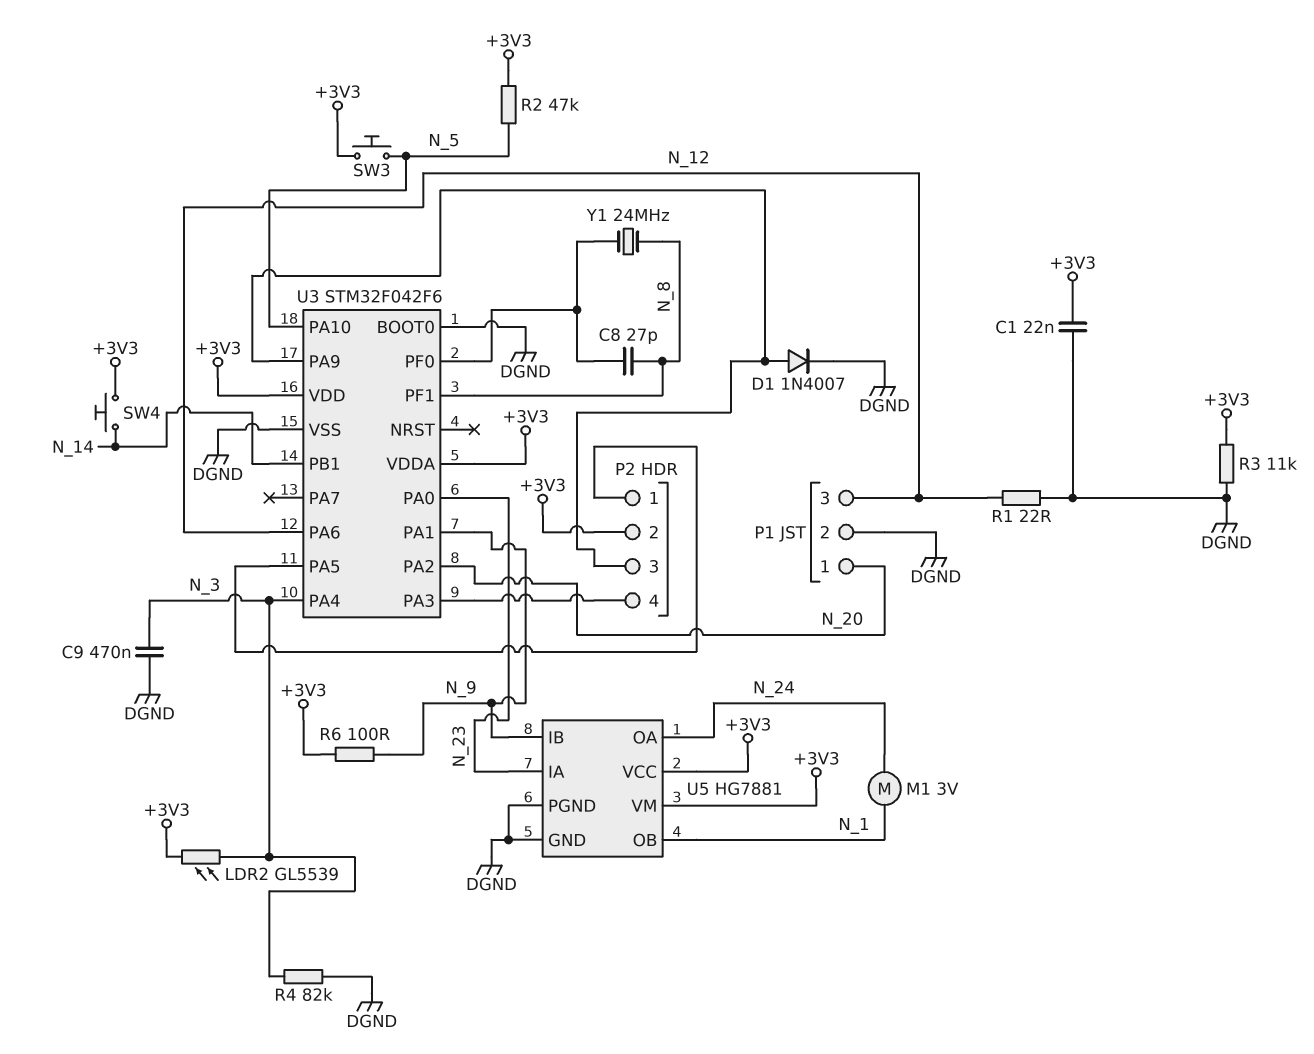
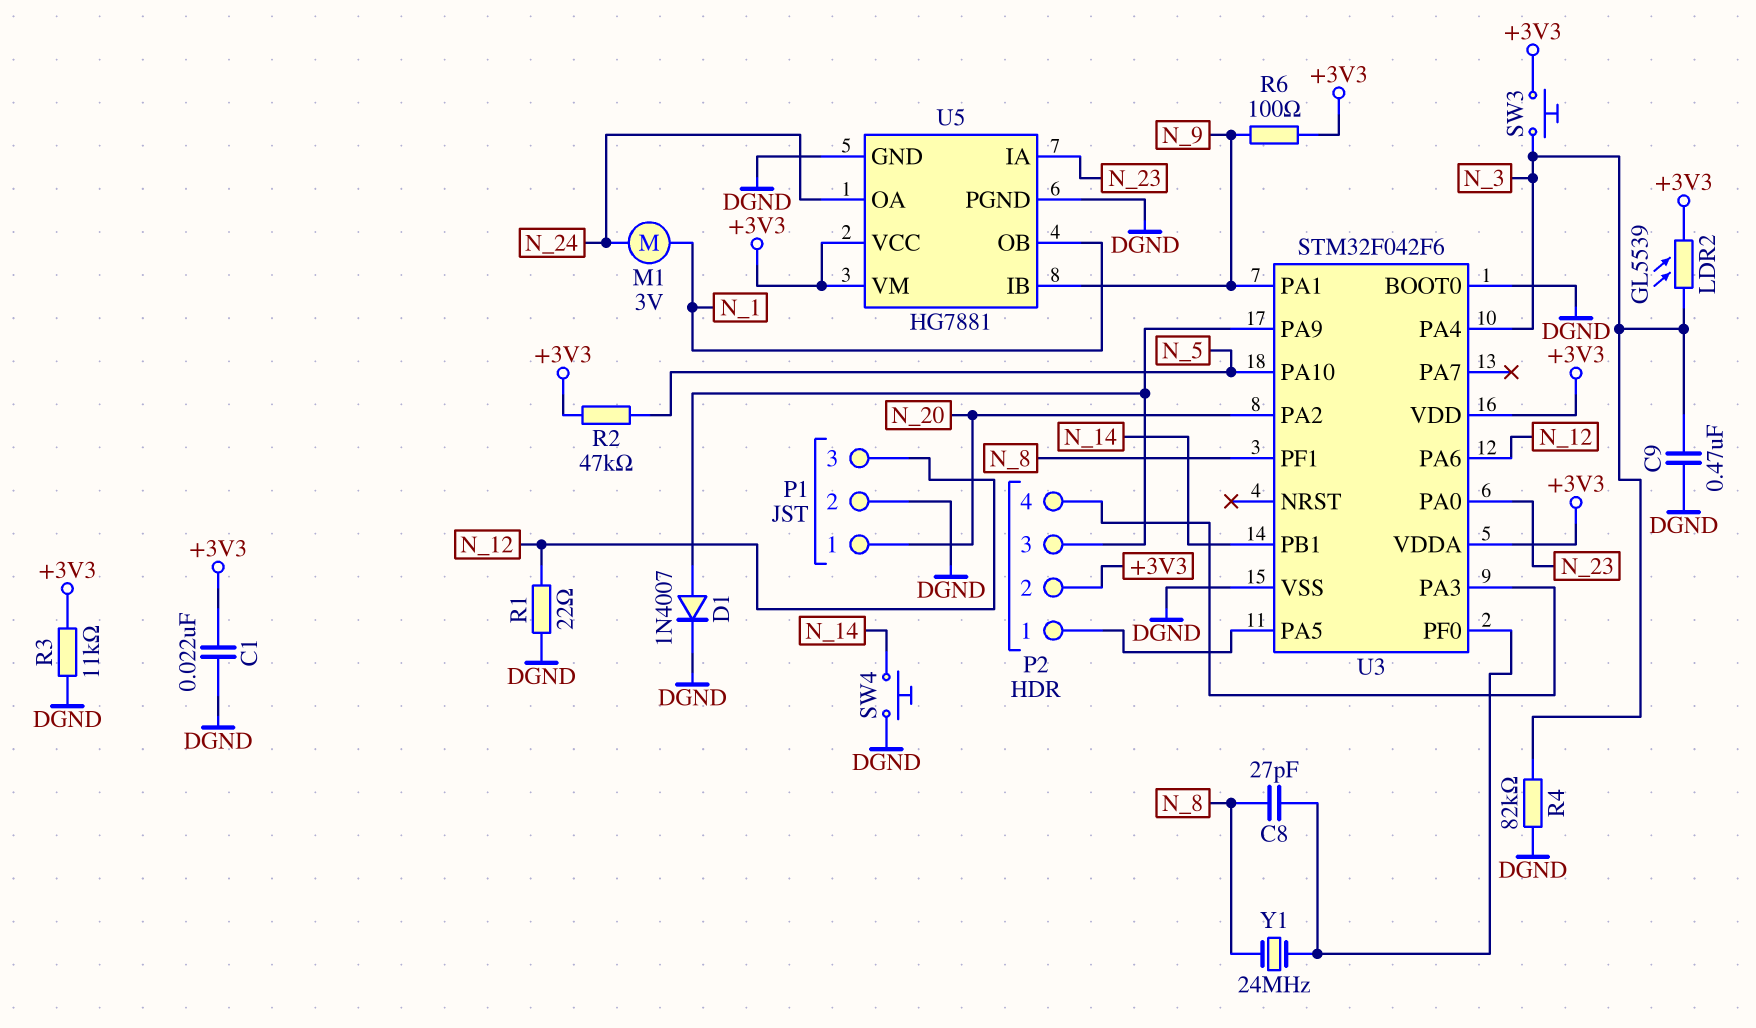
SW3: button (+3V3, N_5) -> button (+3V3, N_3)
SW4: button (+3V3, N_14) -> button (DGND, N_14)

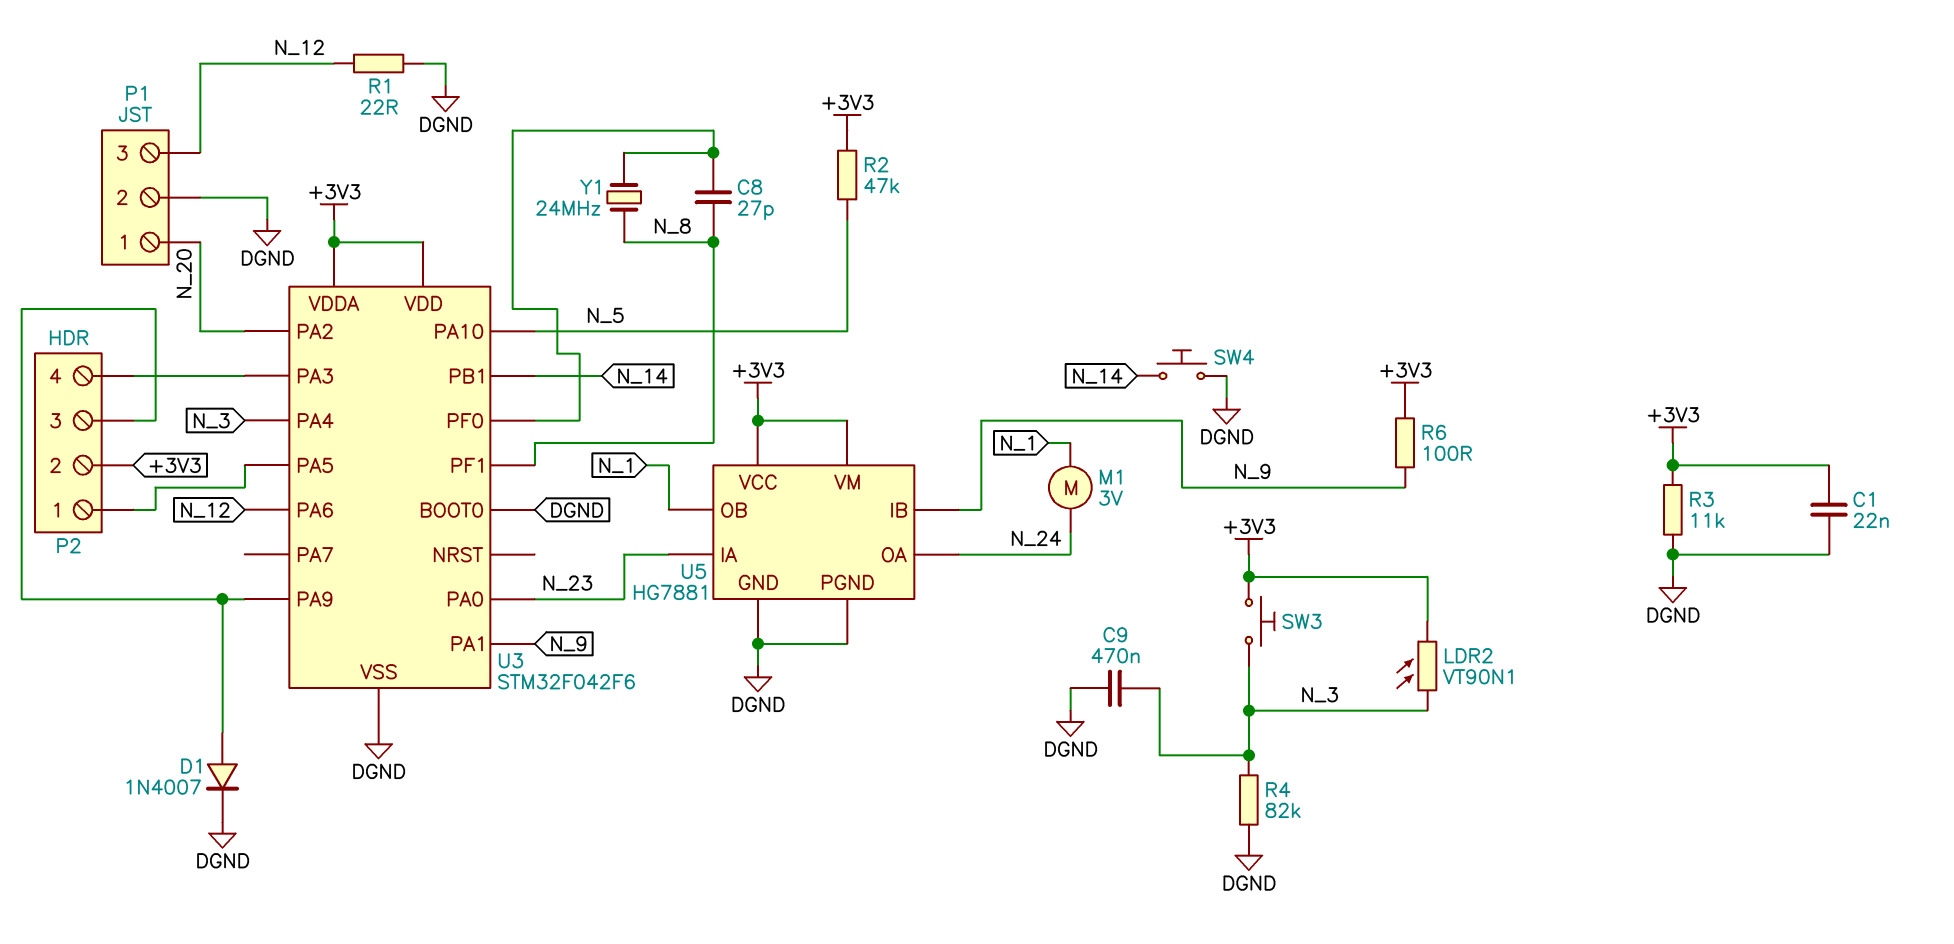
LDR2: GL5539 (+3V3, N_3) -> VT90N1 (+3V3, N_3)

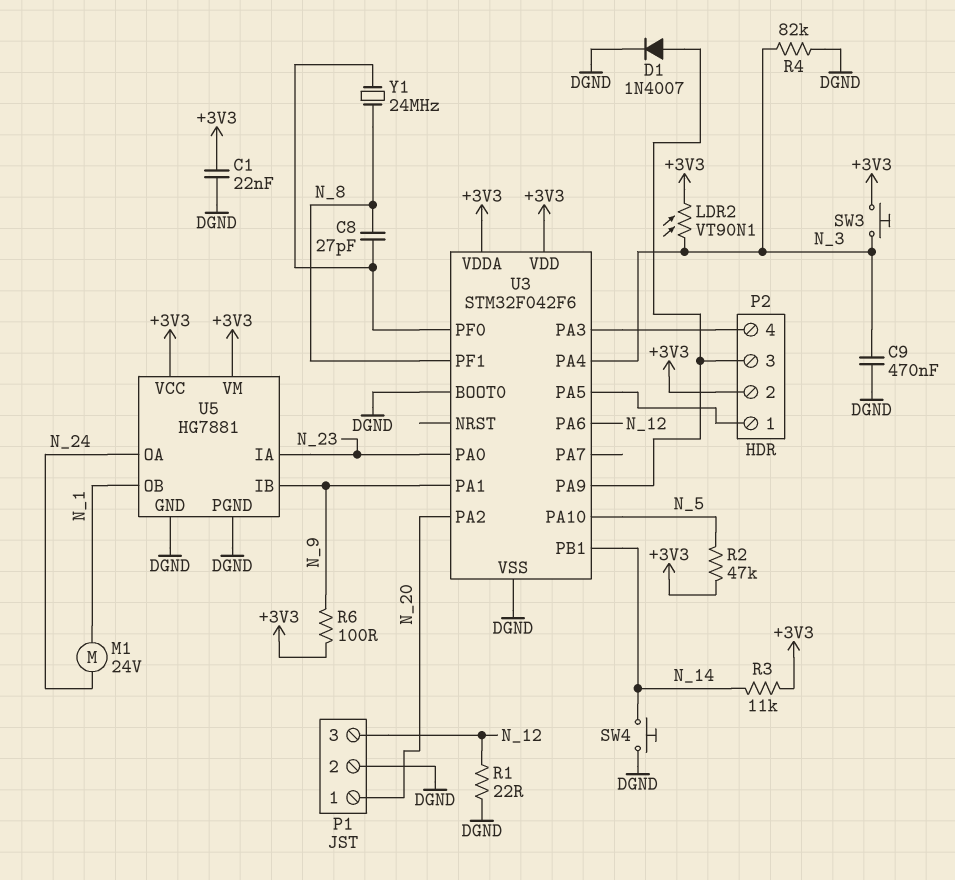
M1: motor 3V (N_1, N_24) -> motor 24V (N_1, N_24)
R3: 11k (+3V3, DGND) -> 11k (+3V3, N_14)

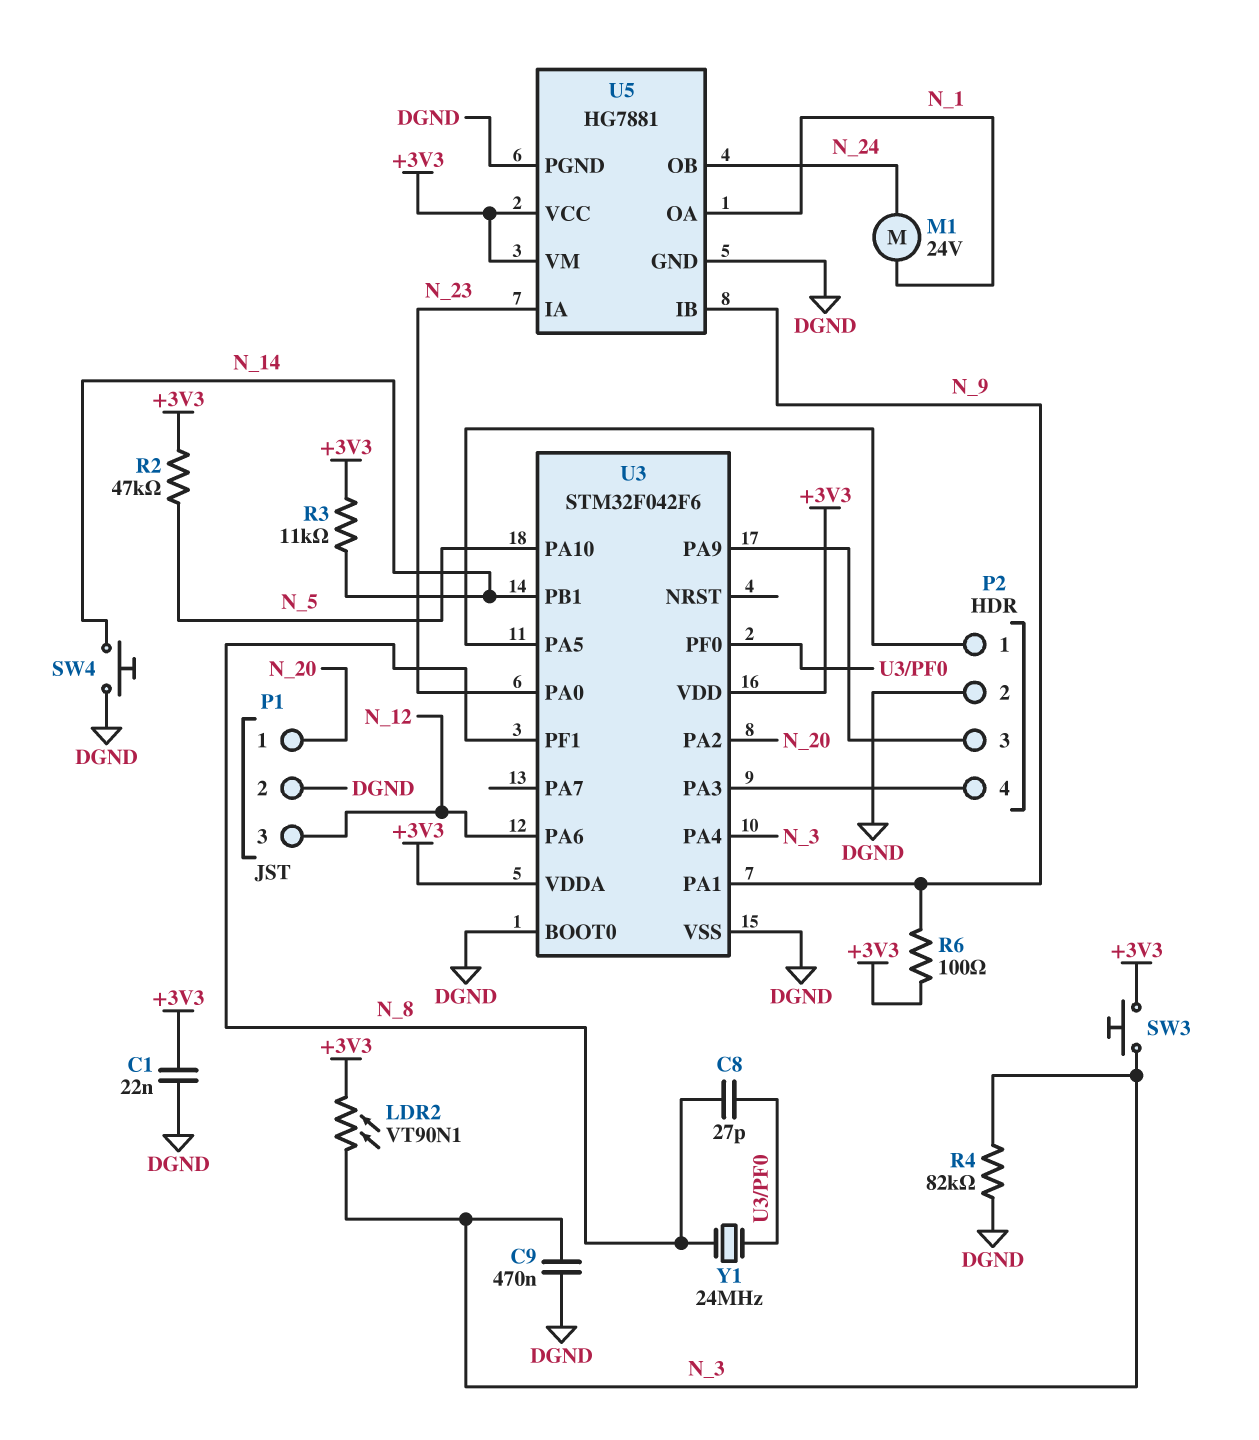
D1: diode 1N4007 (A P2/3, K DGND) -> none
P2 pin 2: +3V3 -> DGND
R1: 22 (DGND, N_12) -> none
U5 pin OA: N_24 -> N_1
U5 pin OB: N_1 -> N_24

